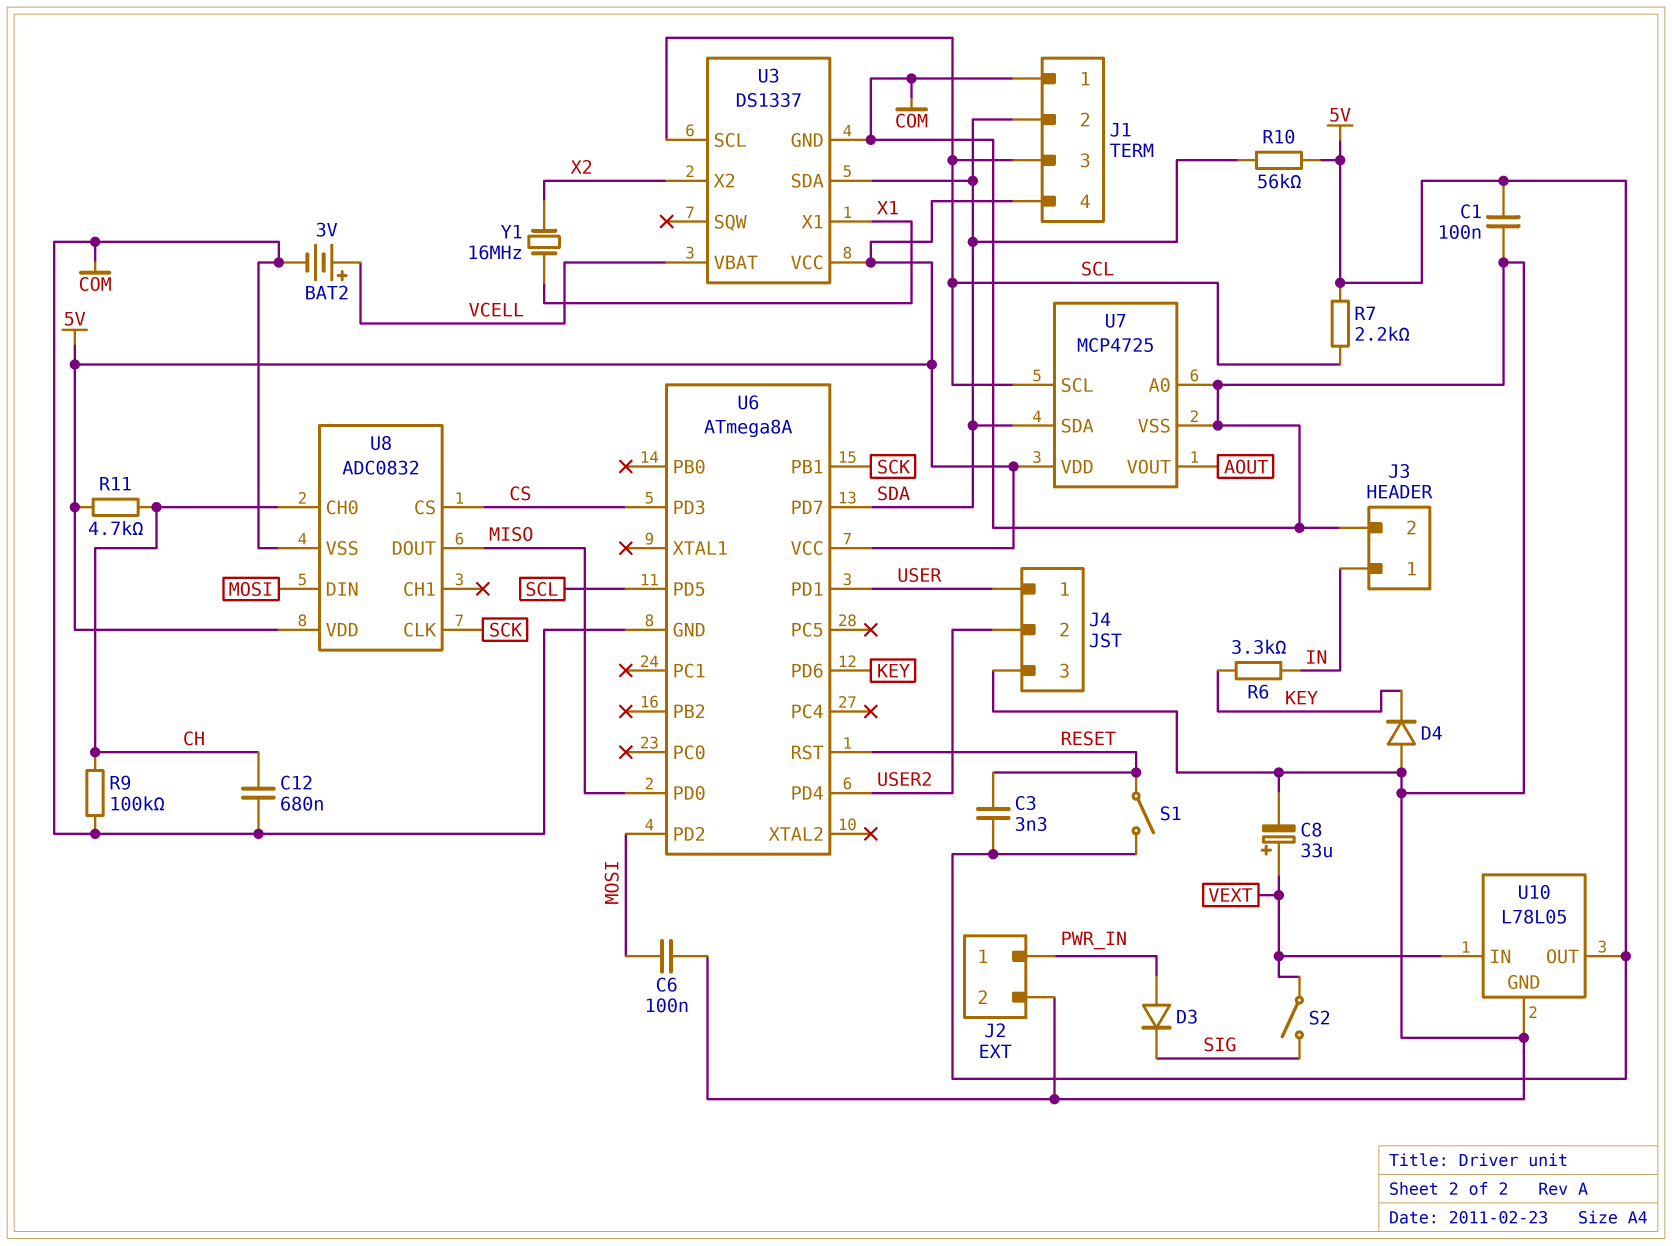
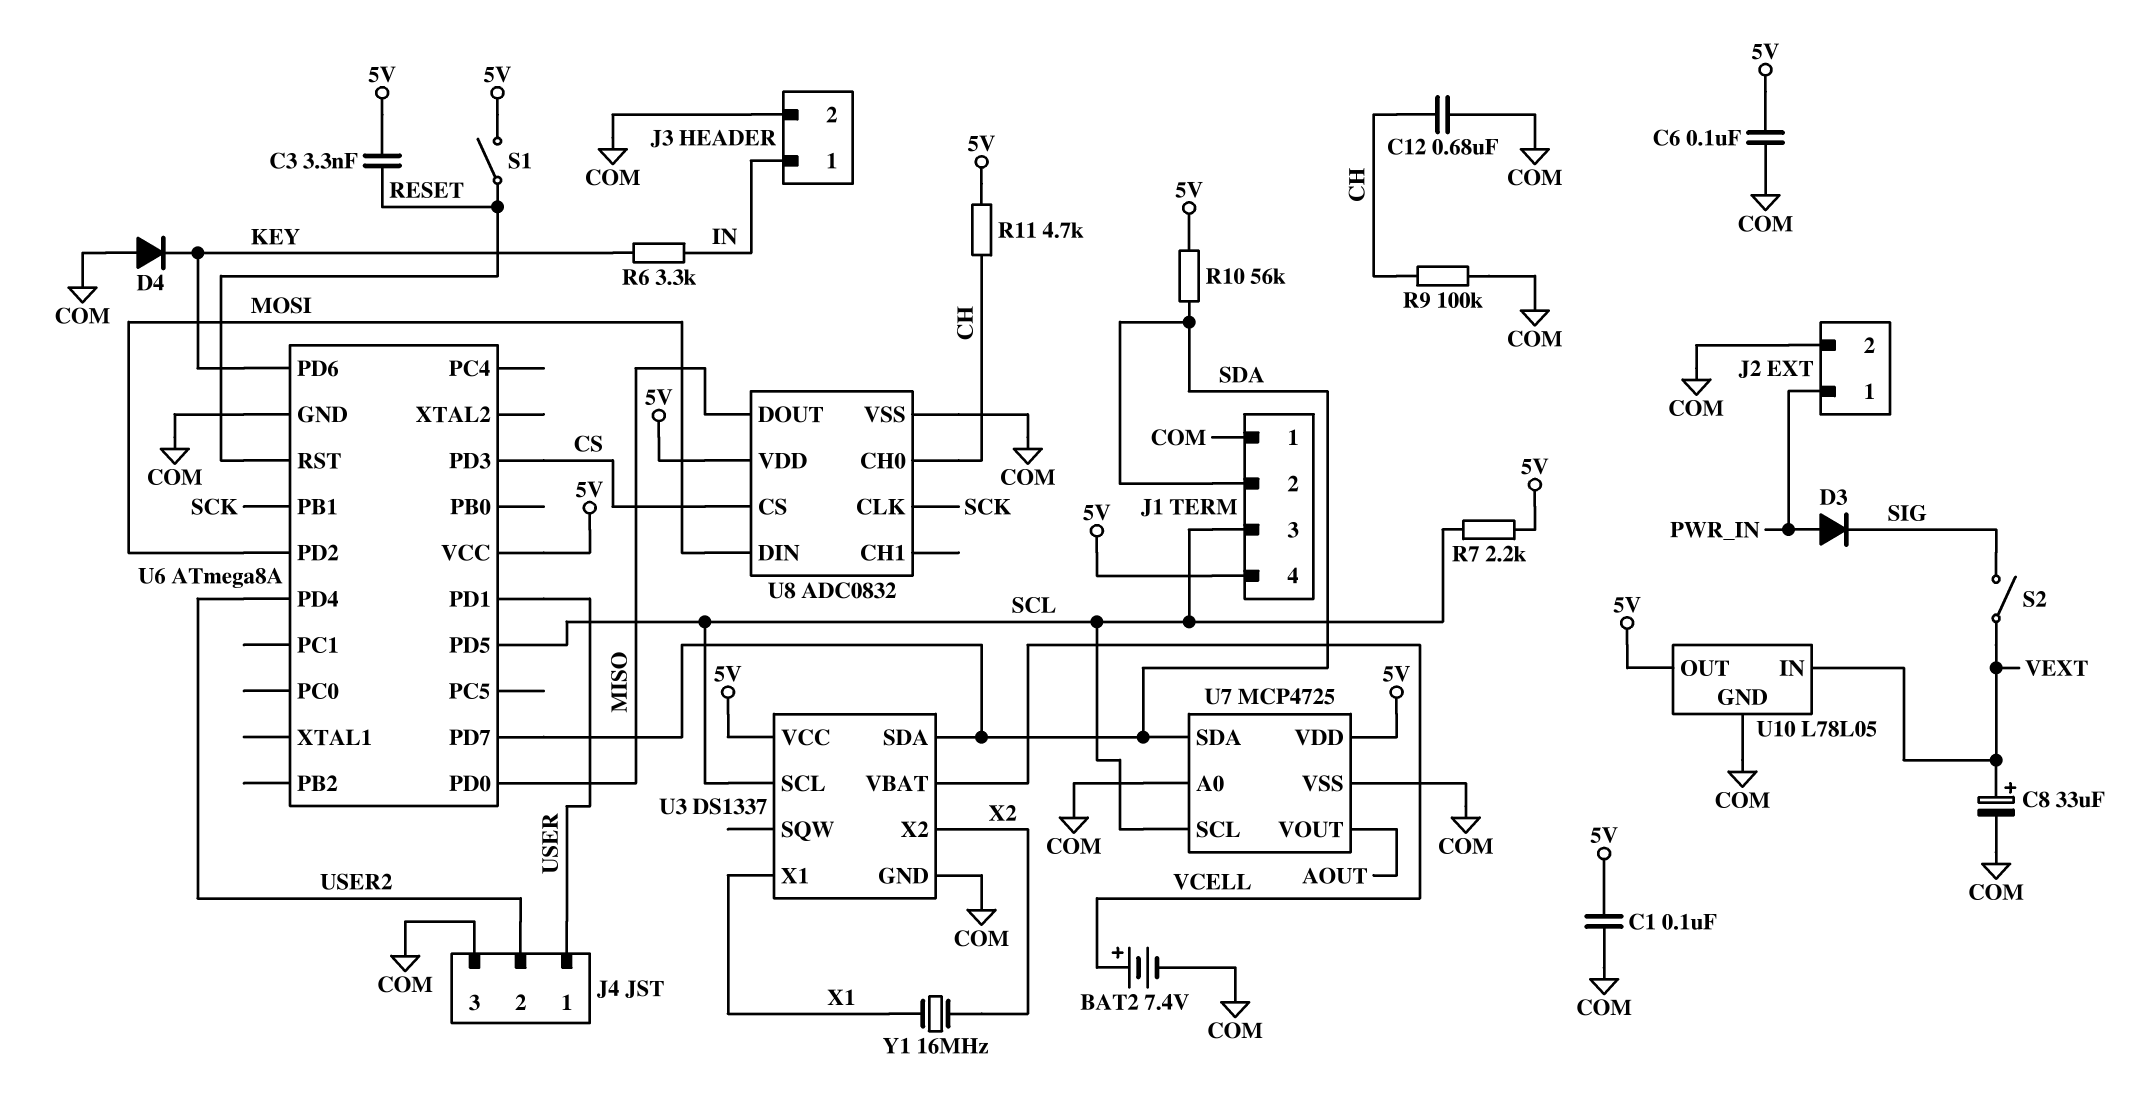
BAT2: 3V (plus VCELL, minus COM) -> 7.4V (plus VCELL, minus COM)
C6: 100nF (COM, MOSI) -> 100nF (5V, COM)

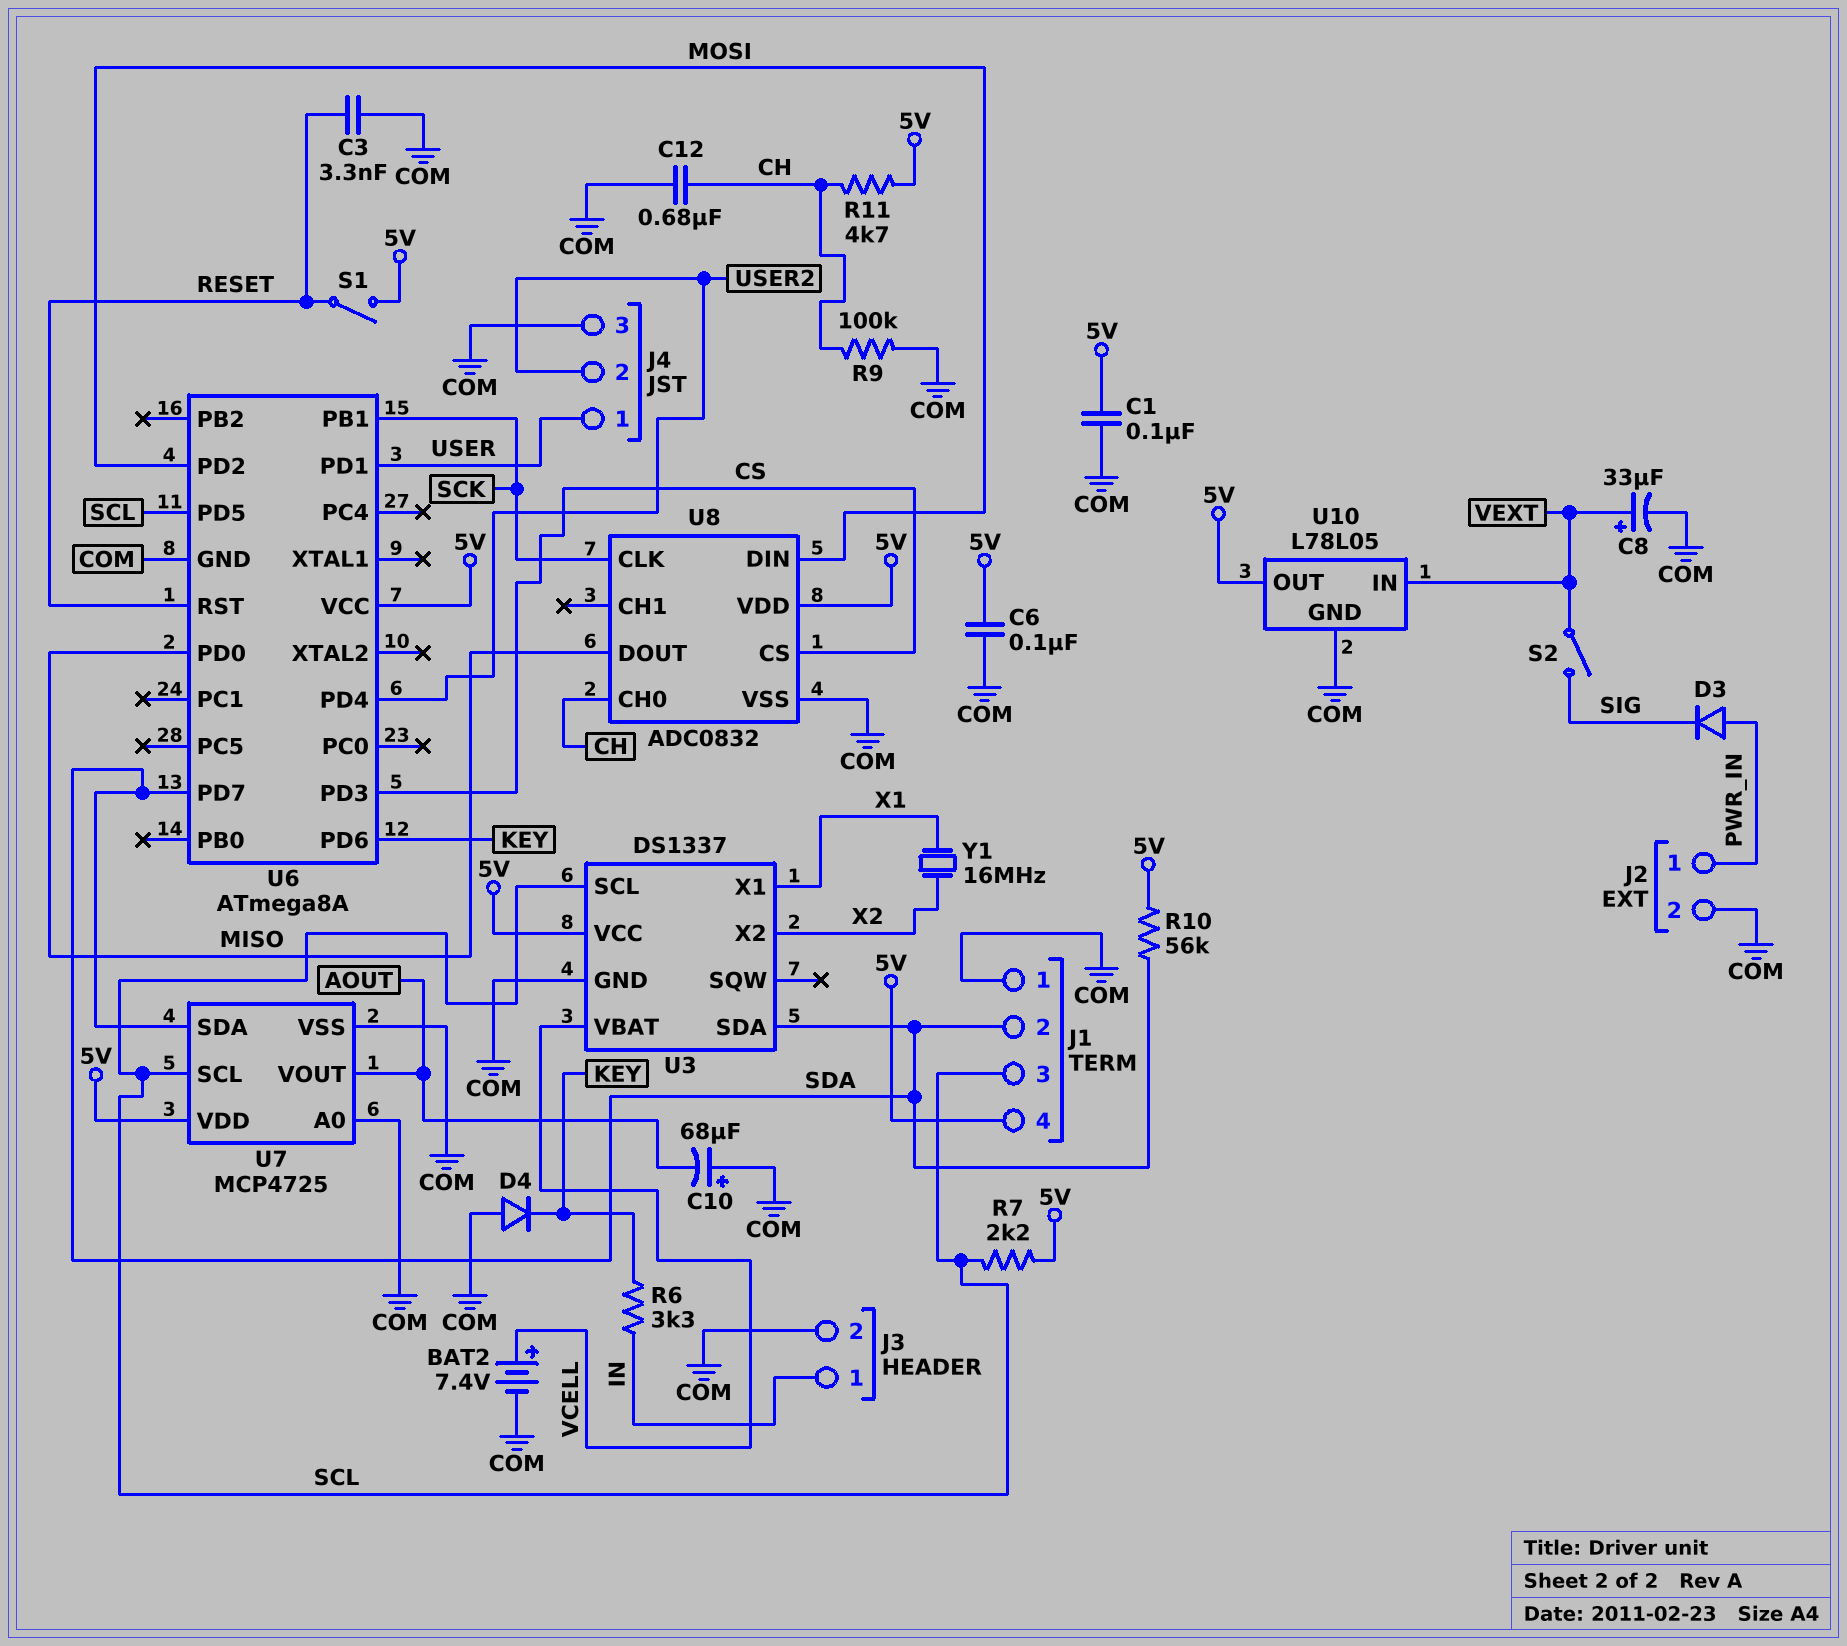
C3: 3.3nF (5V, RESET) -> 3.3nF (COM, RESET)
C10: none -> 68uF (plus COM, minus AOUT)

